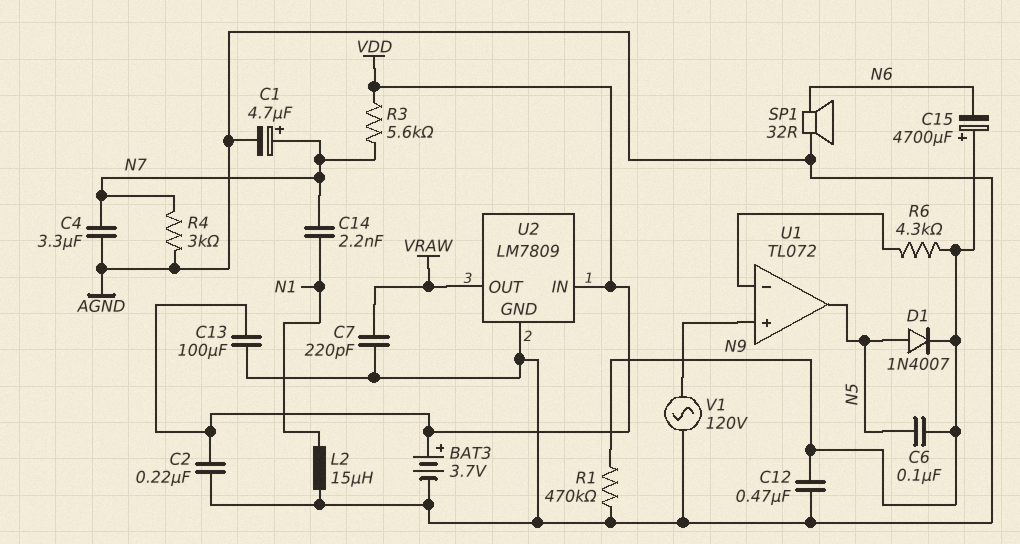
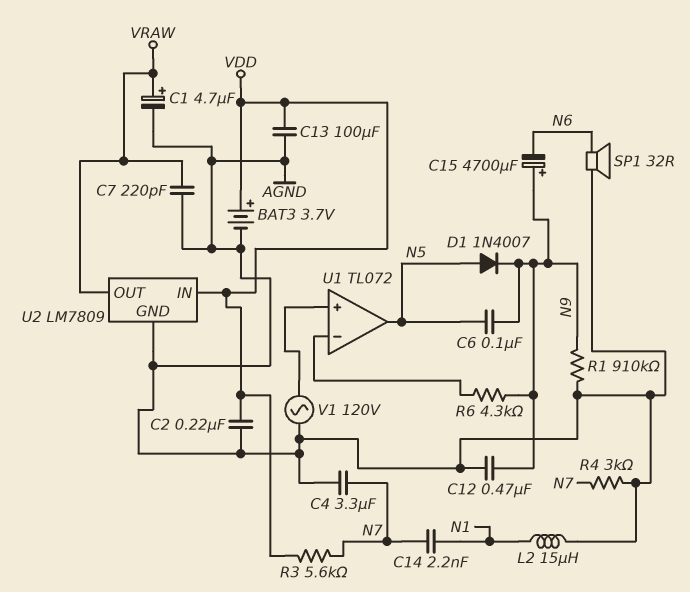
C1: 4.7uF (plus N7, minus AGND) -> 4.7uF (plus VRAW, minus AGND)
R1: 470k (AGND, N9) -> 910k (AGND, N9)

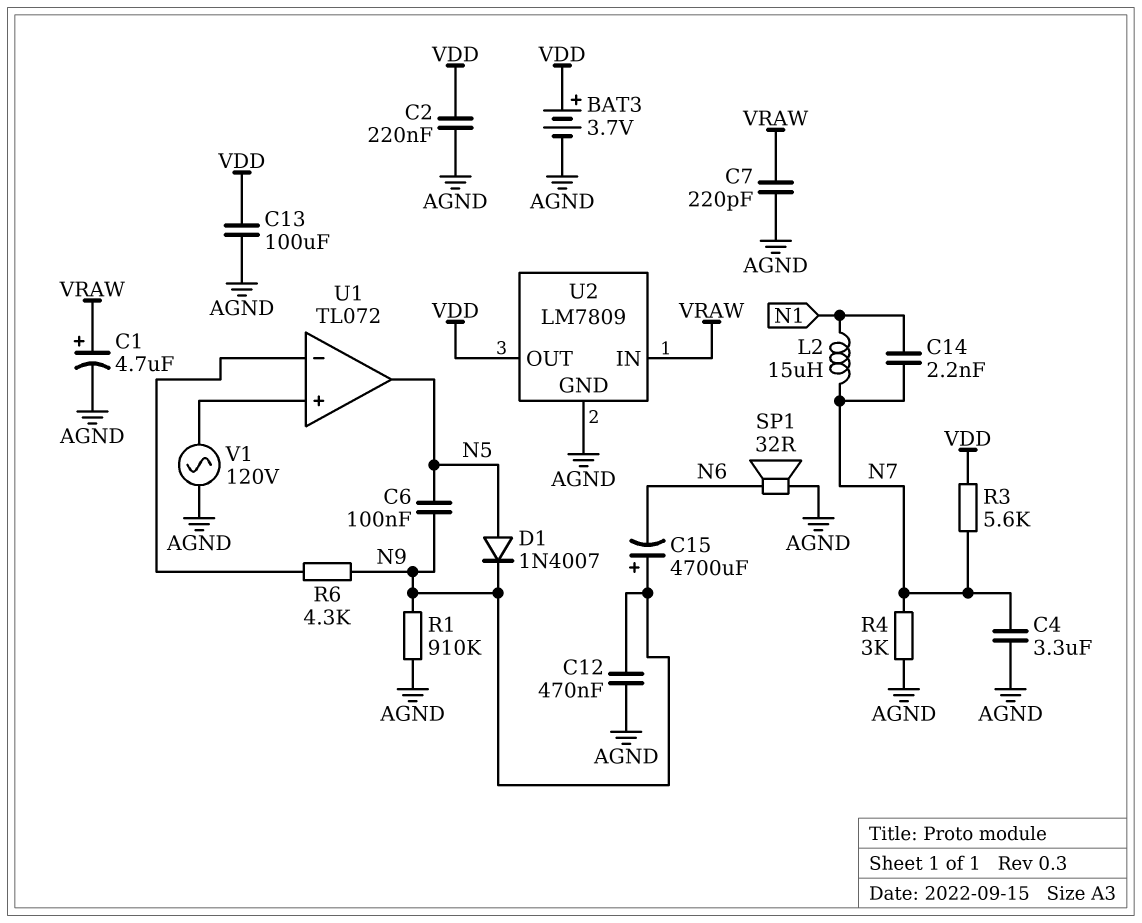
L2: 15uH (AGND, N1) -> 15uH (N1, N7)
U2 pin IN: VDD -> VRAW
U2 pin OUT: VRAW -> VDD

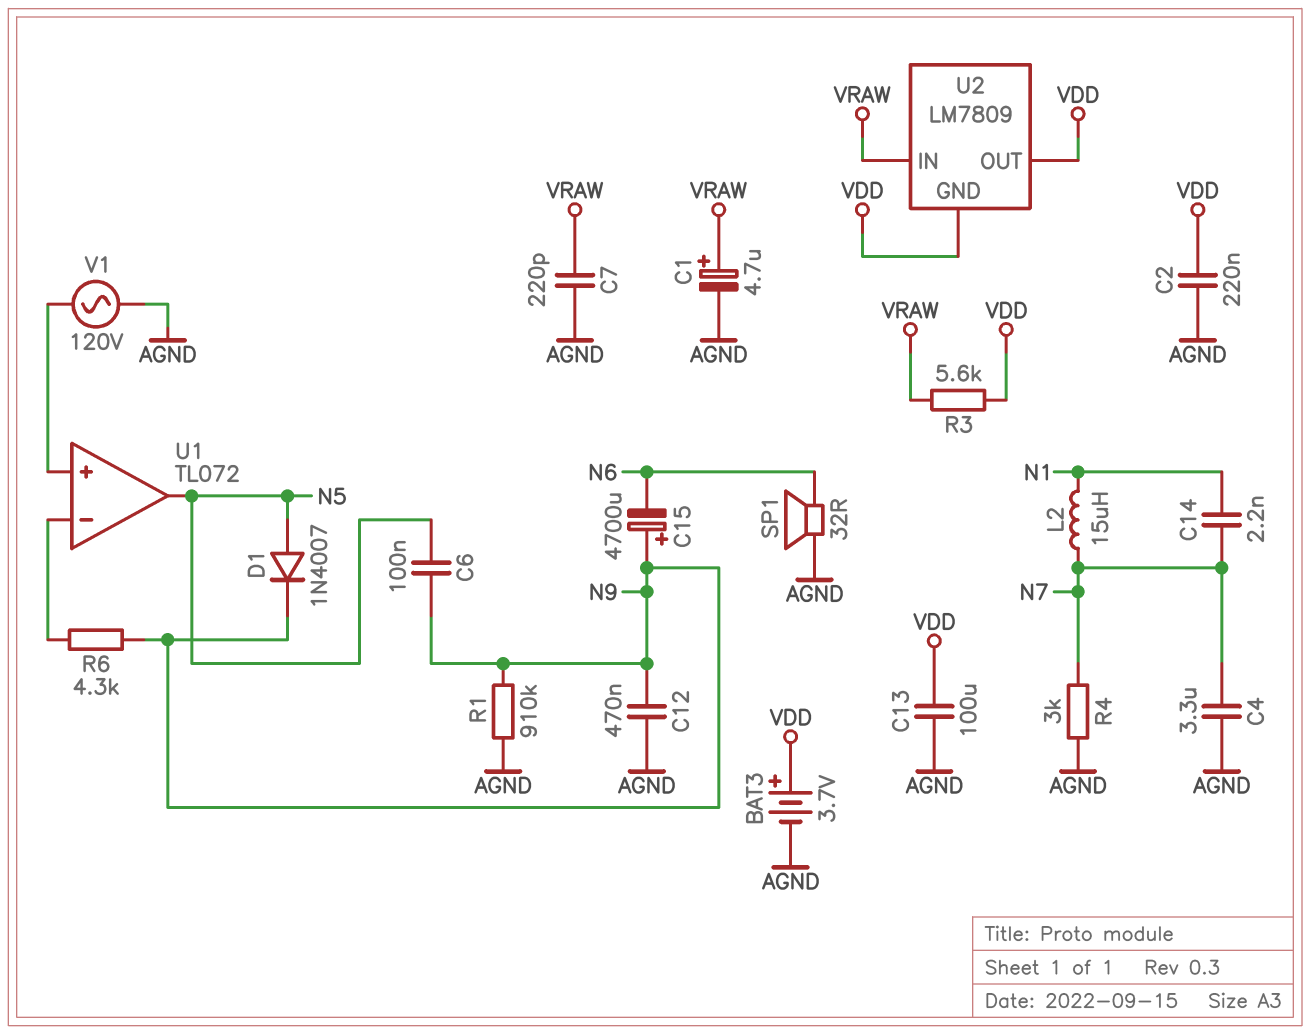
R3: 5.6k (N7, VDD) -> 5.6k (VDD, VRAW)
U2 pin GND: AGND -> VDD

